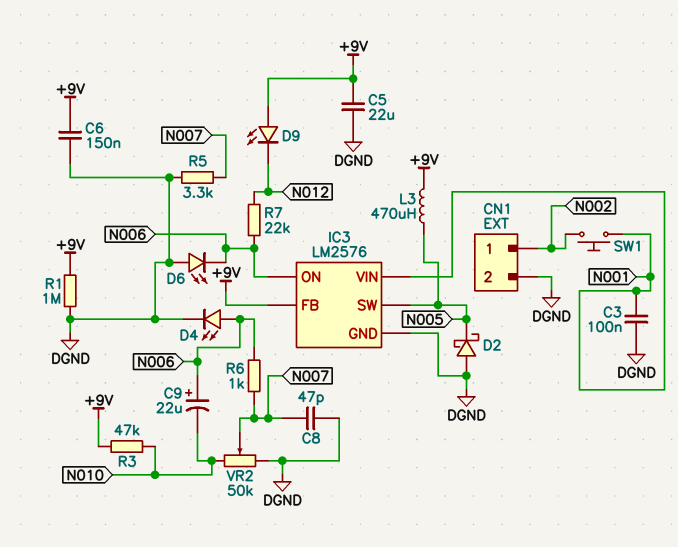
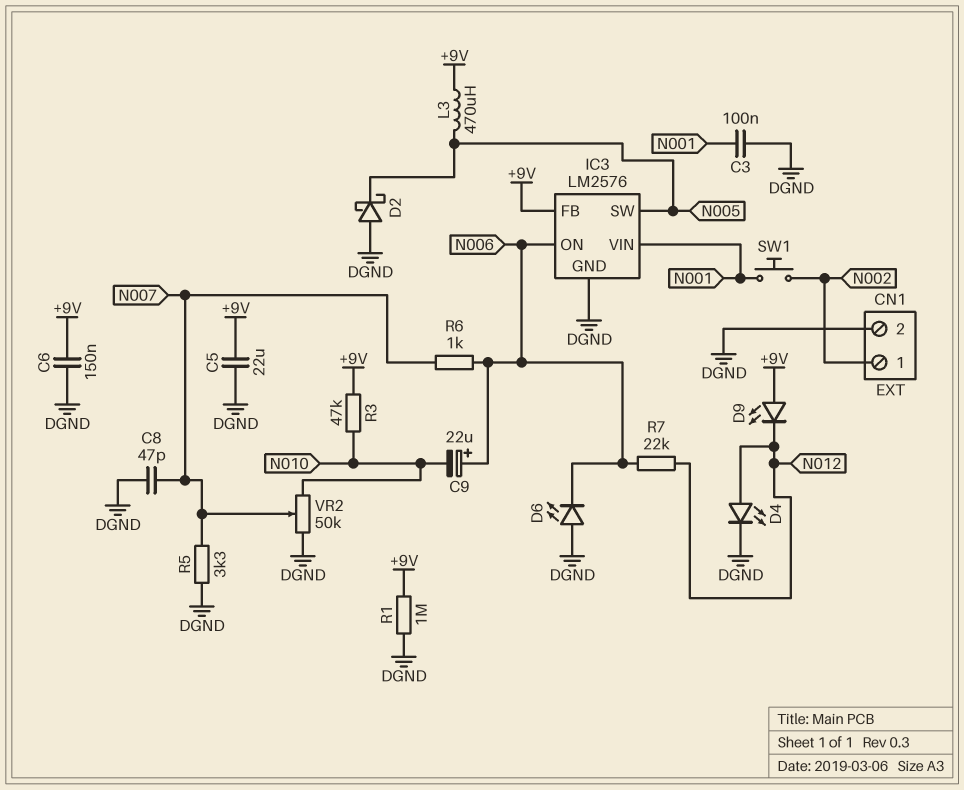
D4: LED (A N006, K DGND) -> LED (A N012, K DGND)

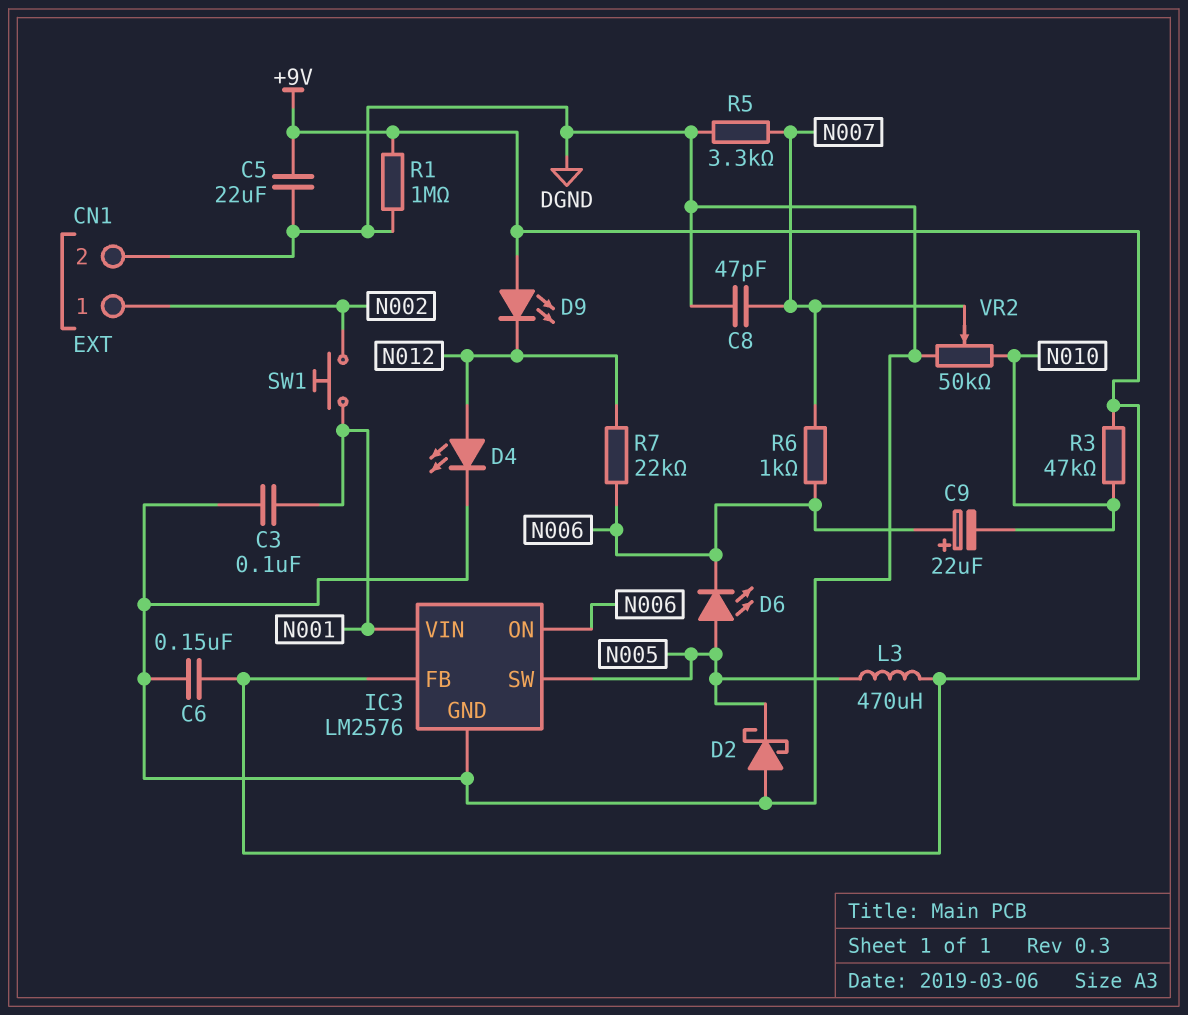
D6: LED (A DGND, K N006) -> LED (A N005, K N006)

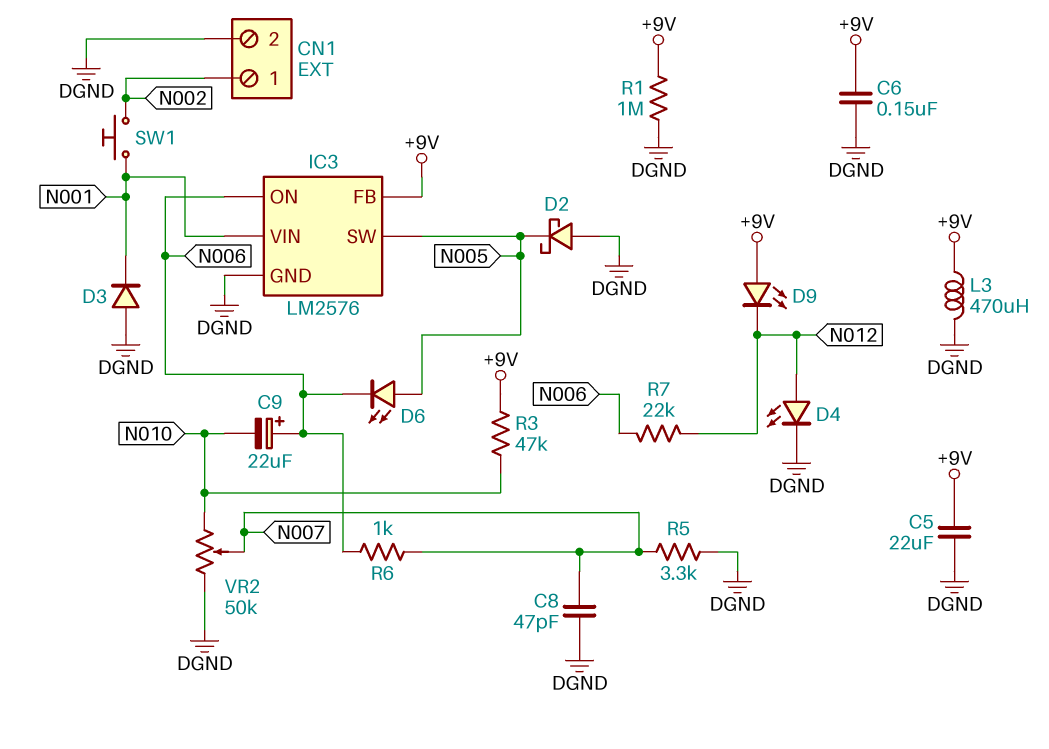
C3: 100nF (DGND, N001) -> none
D3: none -> diode (A DGND, K N001)
L3: 470uH (+9V, N005) -> 470uH (+9V, DGND)

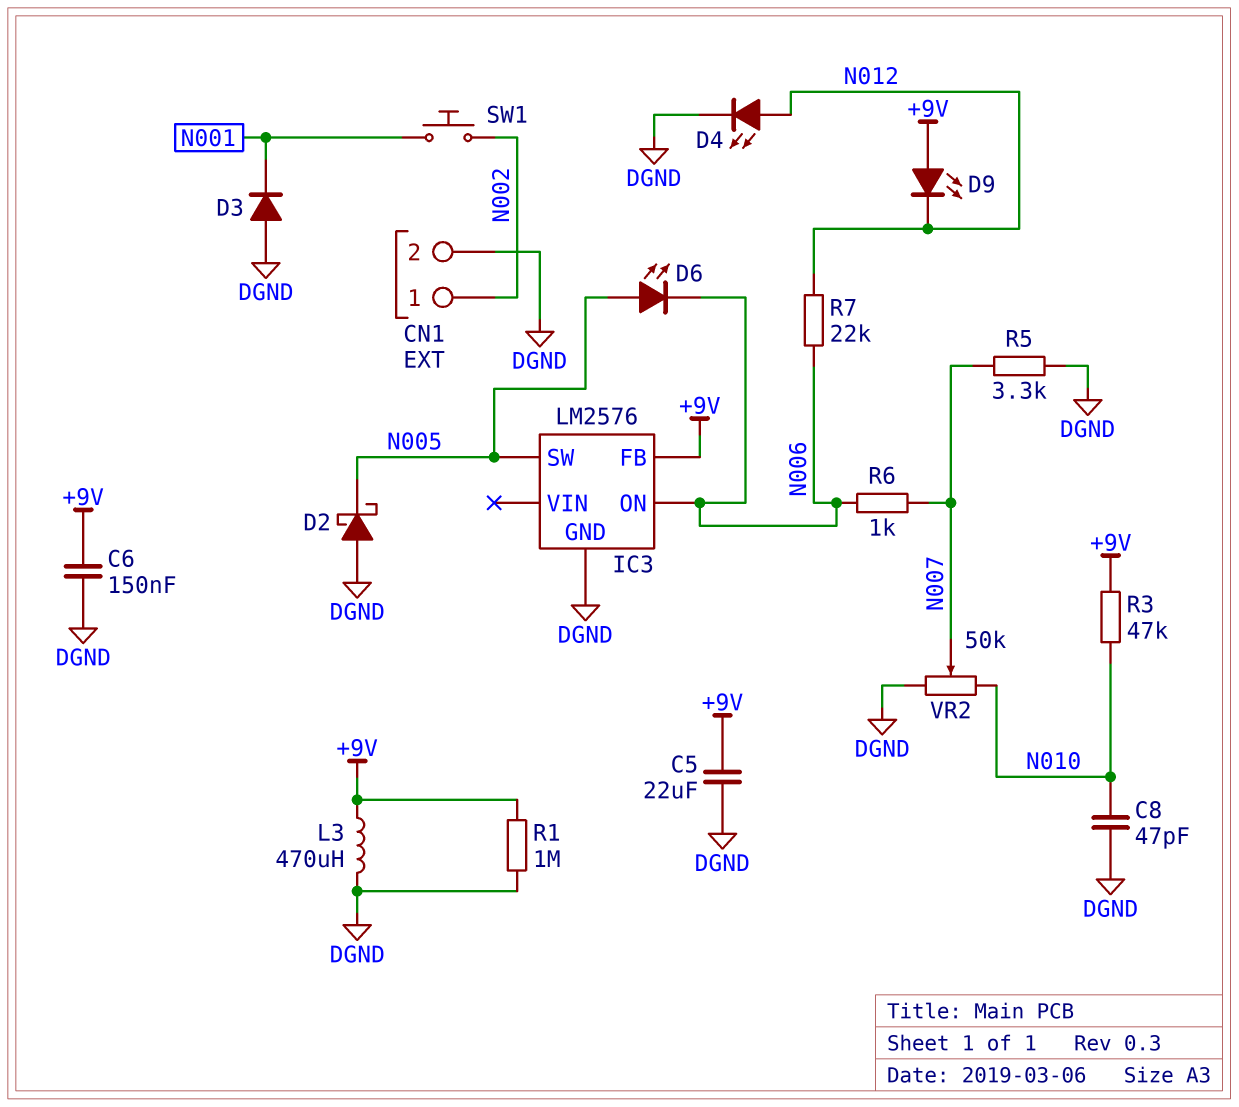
C8: 47pF (DGND, N007) -> 47pF (DGND, N010)
C9: 22uF (plus N006, minus N010) -> none
IC3 pin VIN: N001 -> none

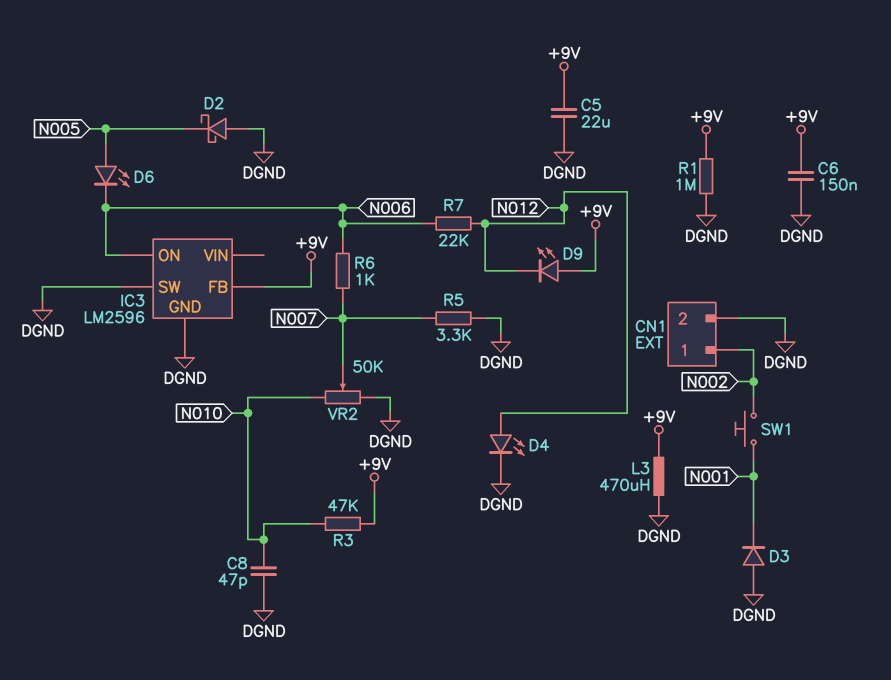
IC3: LM2576 -> LM2596
IC3 pin SW: N005 -> DGND

